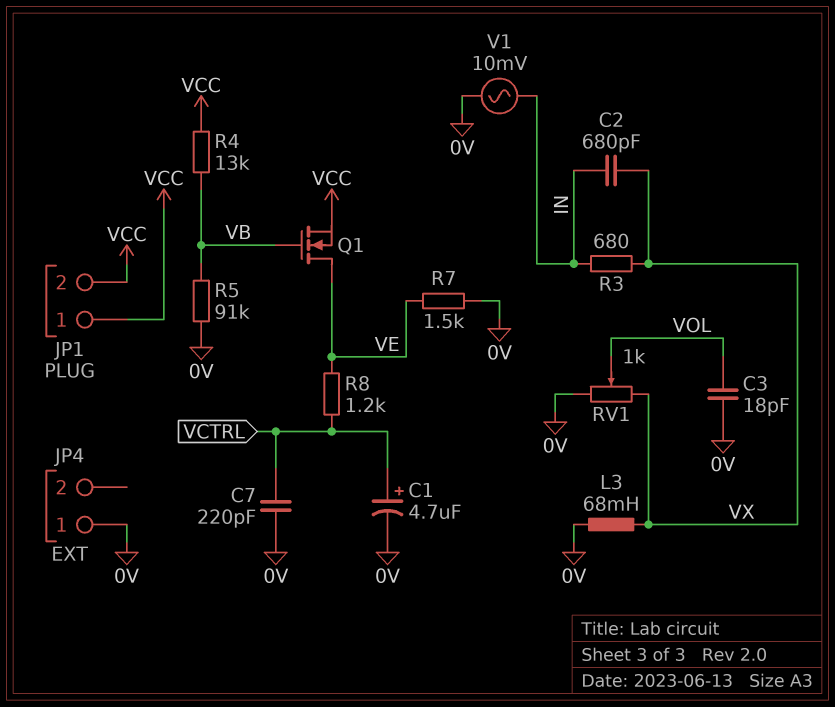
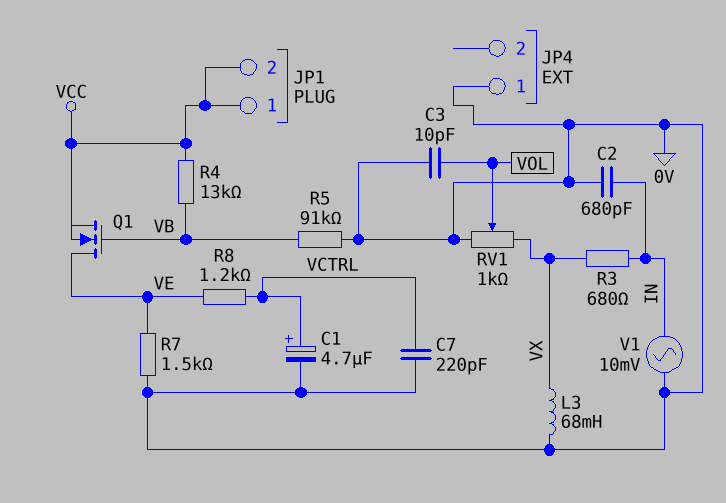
C2: 680pF (IN, VX) -> 680pF (0V, IN)
C3: 18pF (0V, VOL) -> 10pF (0V, VOL)

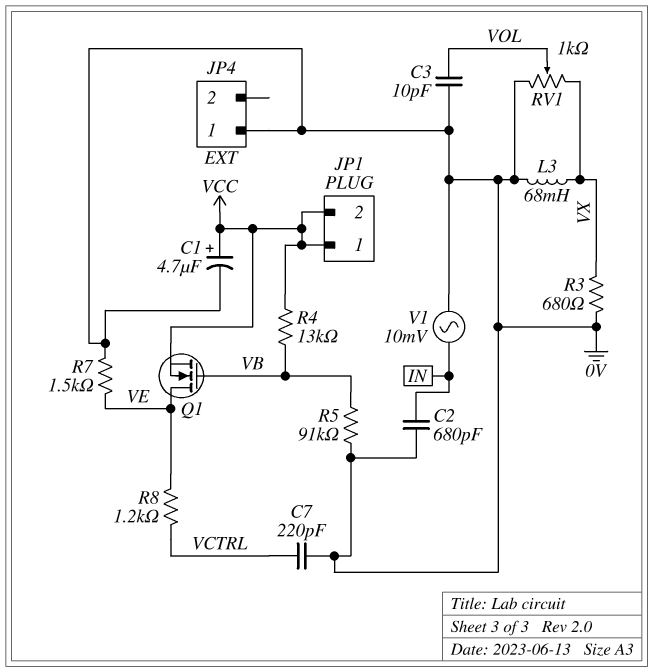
C1: 4.7uF (plus VCTRL, minus 0V) -> 4.7uF (plus VCC, minus 0V)
R3: 680 (IN, VX) -> 680 (0V, VX)

